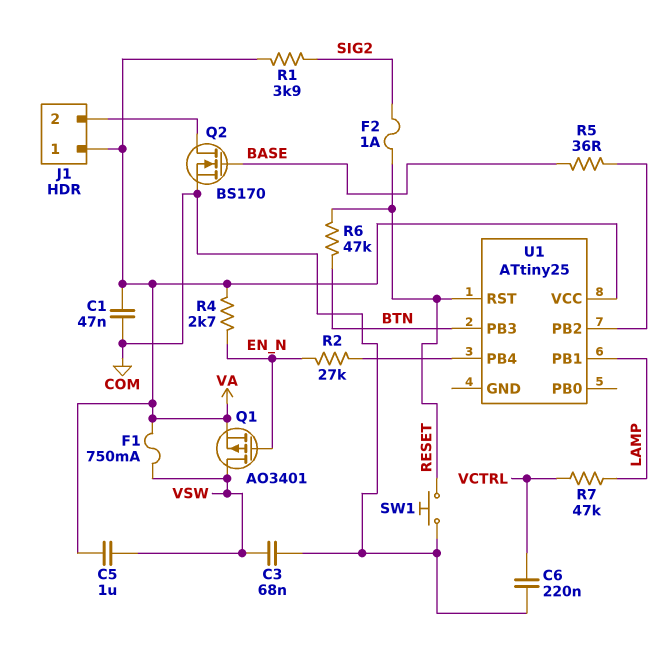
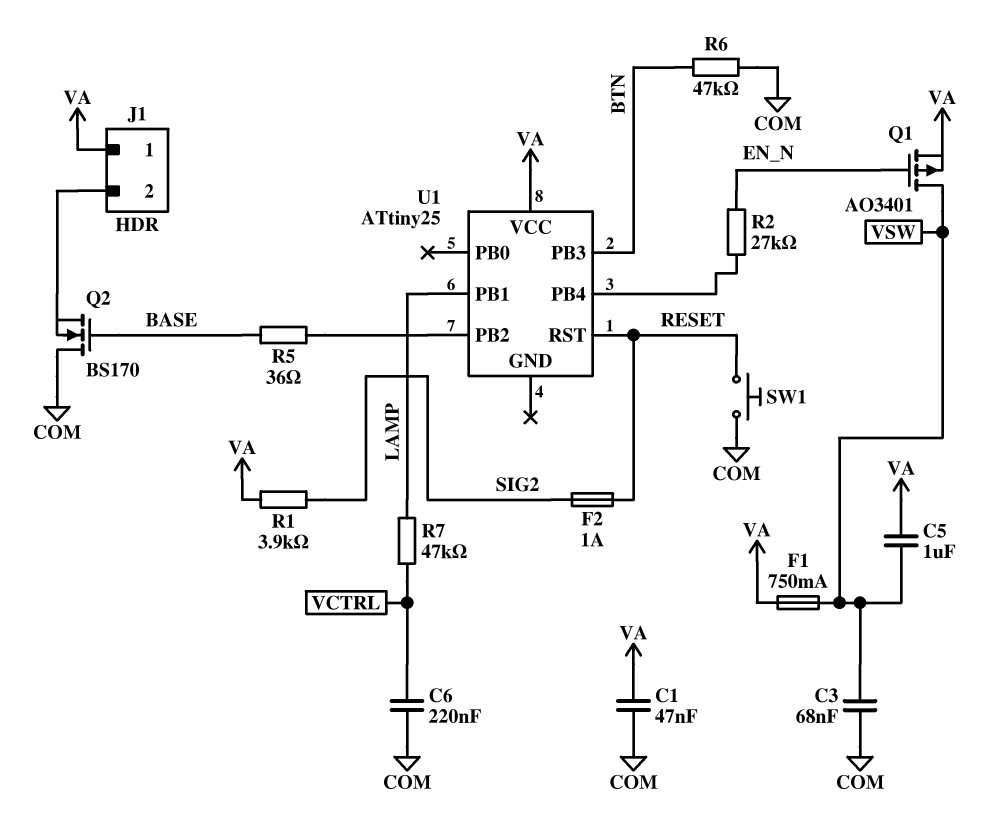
Q2: NMOS BS170 (G BASE, D J1/2, S COM) -> NMOS BS170 (G BASE, D COM, S J1/2)
R4: 2.7k (EN_N, VA) -> none
R6: 47k (BTN, RESET) -> 47k (BTN, COM)

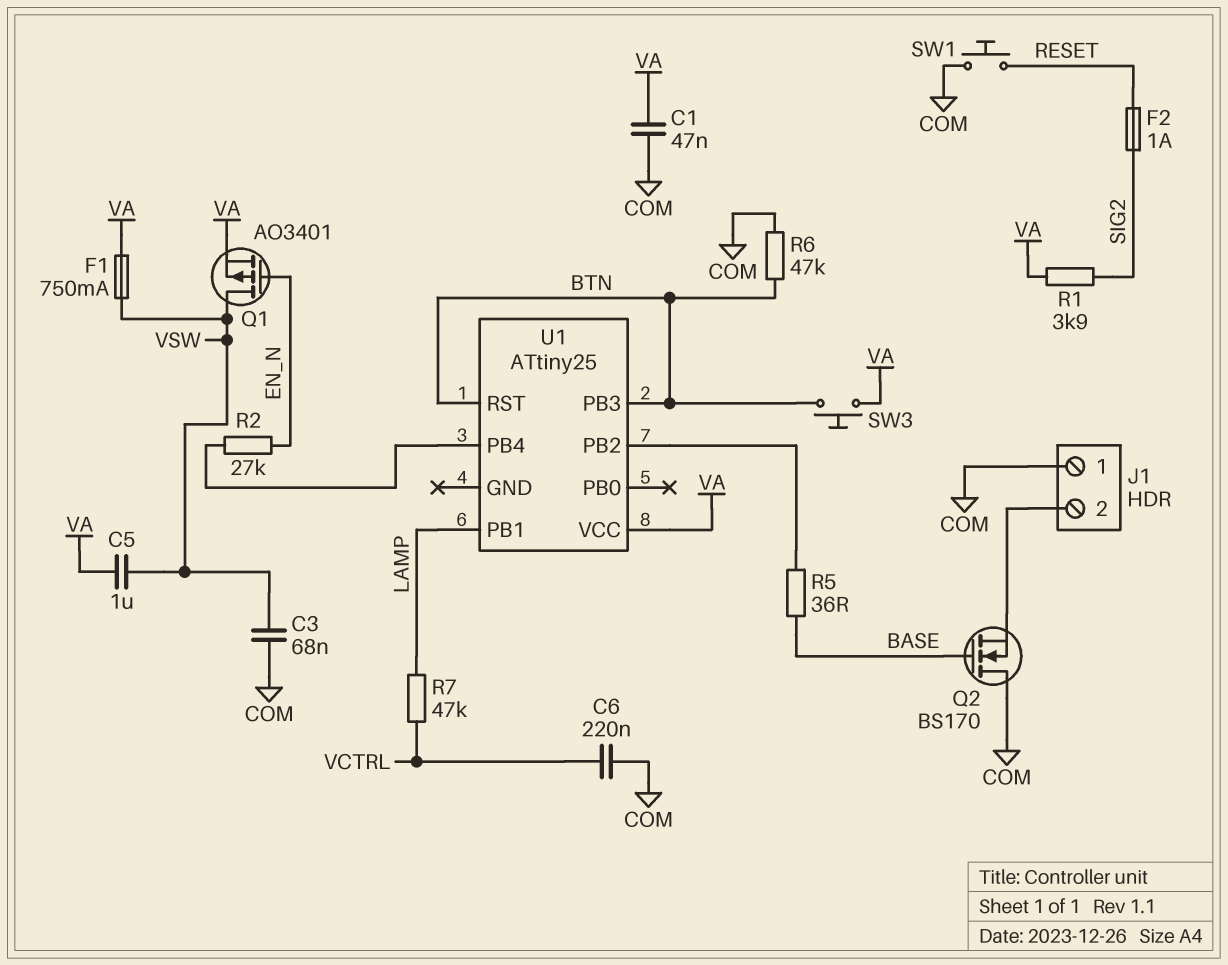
J1 pin 1: VA -> COM
SW3: none -> button (BTN, VA)
U1 pin RST: RESET -> BTN

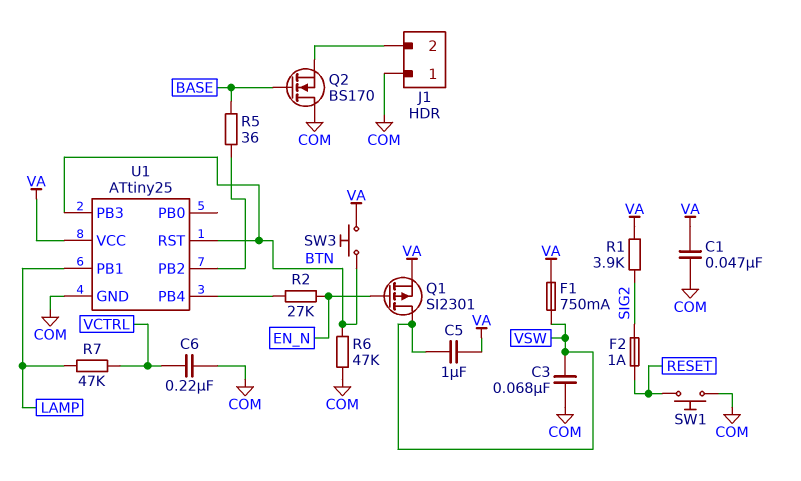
Q1: PMOS AO3401 (G EN_N, D VSW, S VA) -> PMOS SI2301 (G EN_N, D VSW, S VA)
U1 pin GND: none -> COM

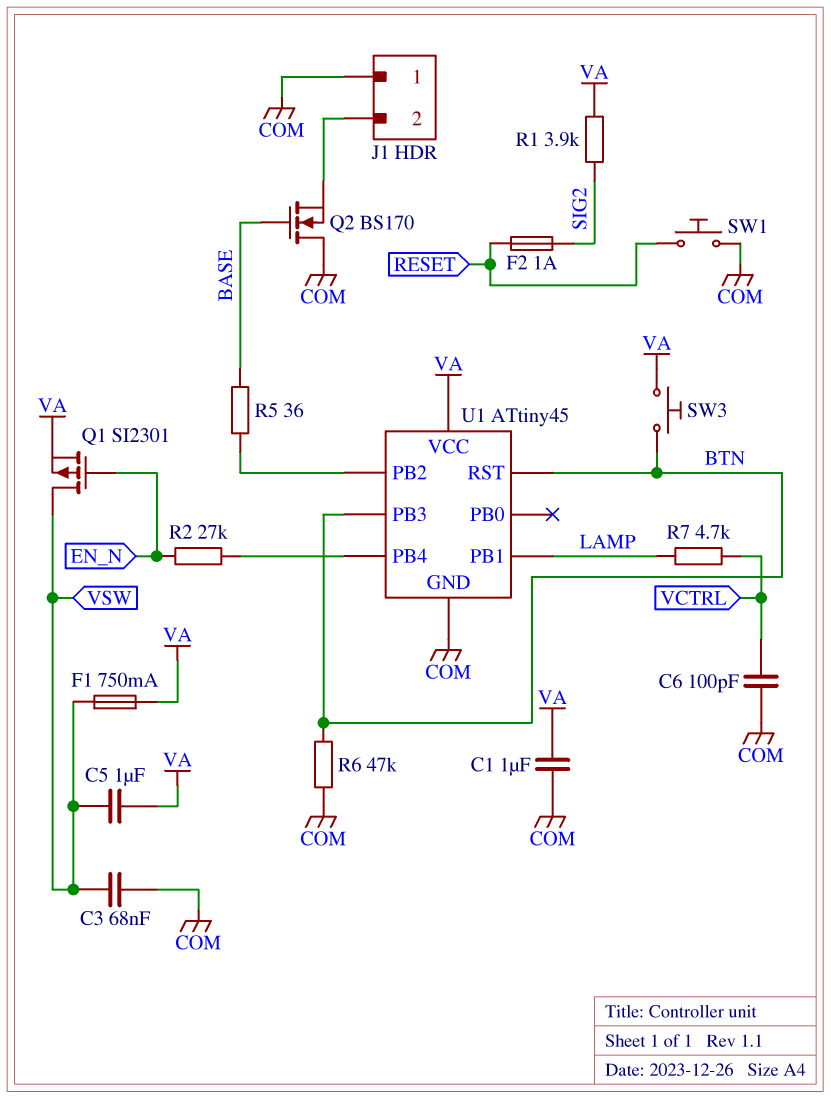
C1: 47nF (COM, VA) -> 1uF (COM, VA)
C6: 220nF (COM, VCTRL) -> 100pF (COM, VCTRL)
R7: 47k (LAMP, VCTRL) -> 4.7k (LAMP, VCTRL)
U1: ATtiny25 -> ATtiny45

